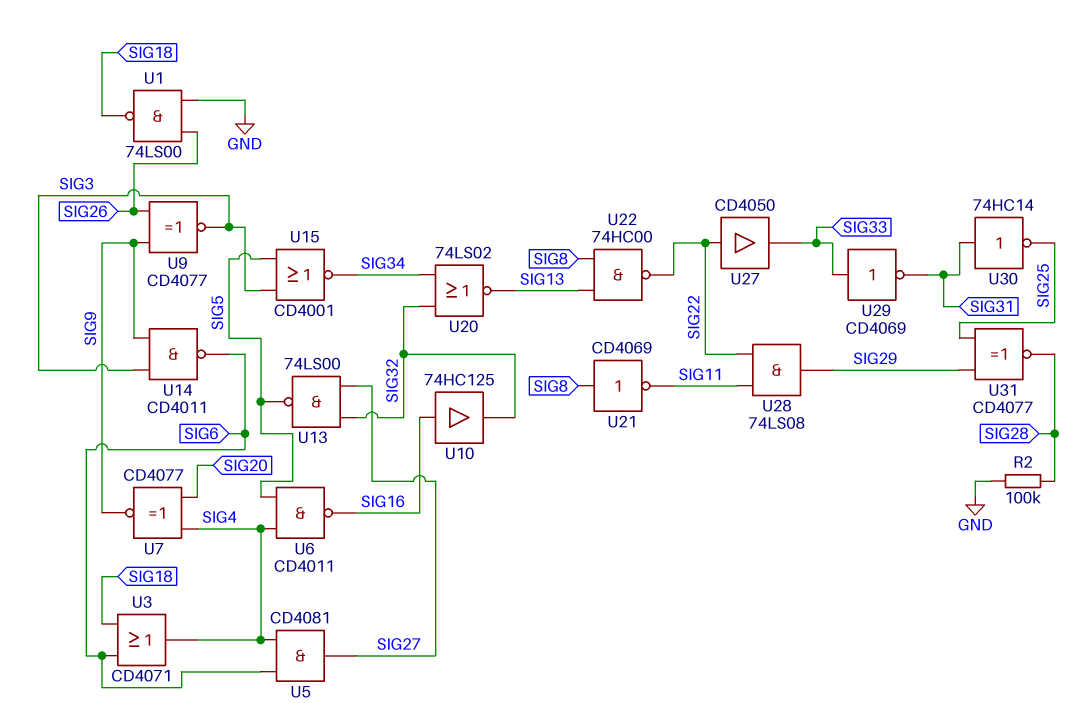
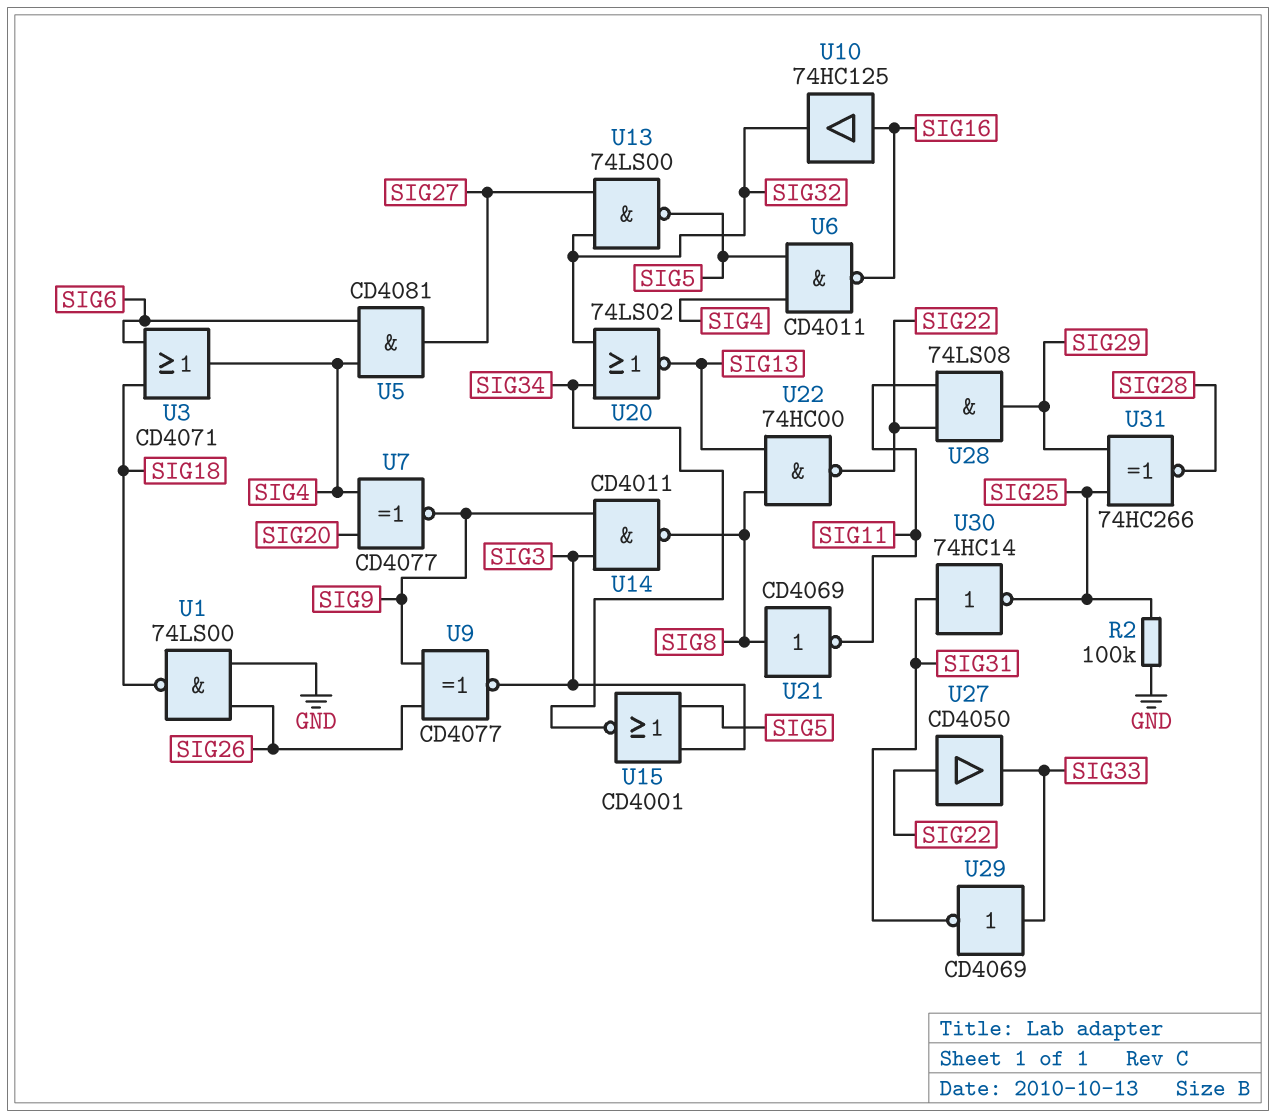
R2: 100k (GND, SIG28) -> 100k (GND, SIG25)
U14: NAND CD4011 (in SIG3, in SIG9, out SIG6) -> NAND CD4011 (in SIG3, in SIG9, out SIG8)
U31: XNOR CD4077 (in SIG25, in SIG29, out SIG28) -> XNOR 74HC266 (in SIG25, in SIG29, out SIG28)

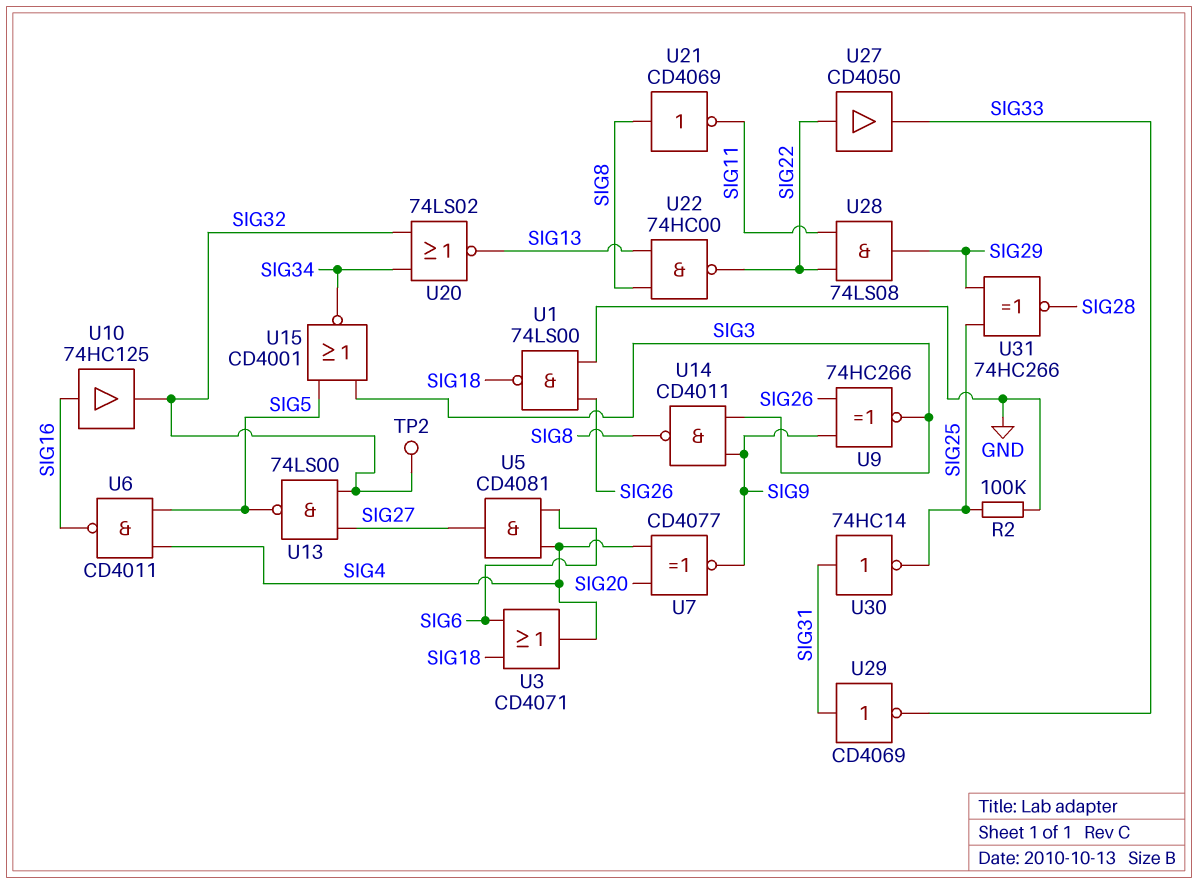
TP2: none -> test point (SIG32)
U9: XNOR CD4077 (in SIG9, in SIG26, out SIG3) -> XNOR 74HC266 (in SIG9, in SIG26, out SIG3)
U29: NOT CD4069 (in SIG33, out SIG31) -> NOT CD4069 (in SIG31, out SIG33)

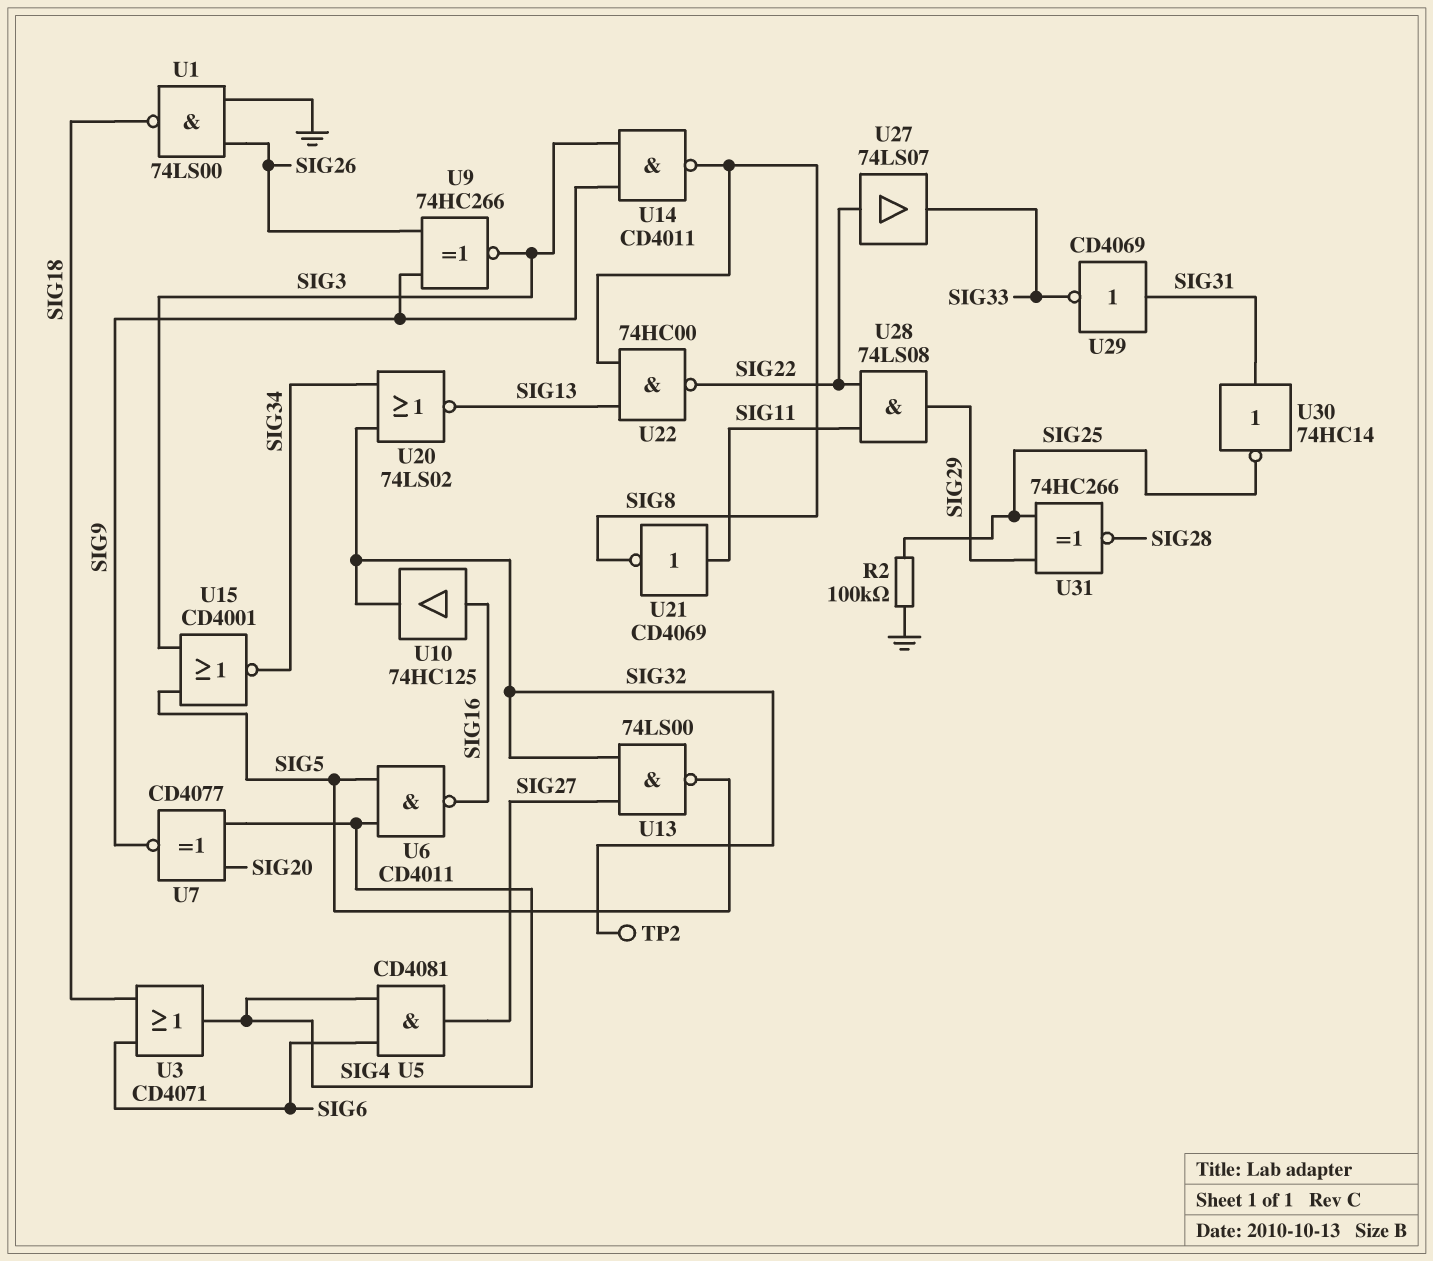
U21: NOT CD4069 (in SIG8, out SIG11) -> NOT CD4069 (in SIG11, out SIG8)
U27: buffer CD4050 (in SIG22, out SIG33) -> buffer 74LS07 (in SIG22, out SIG33)

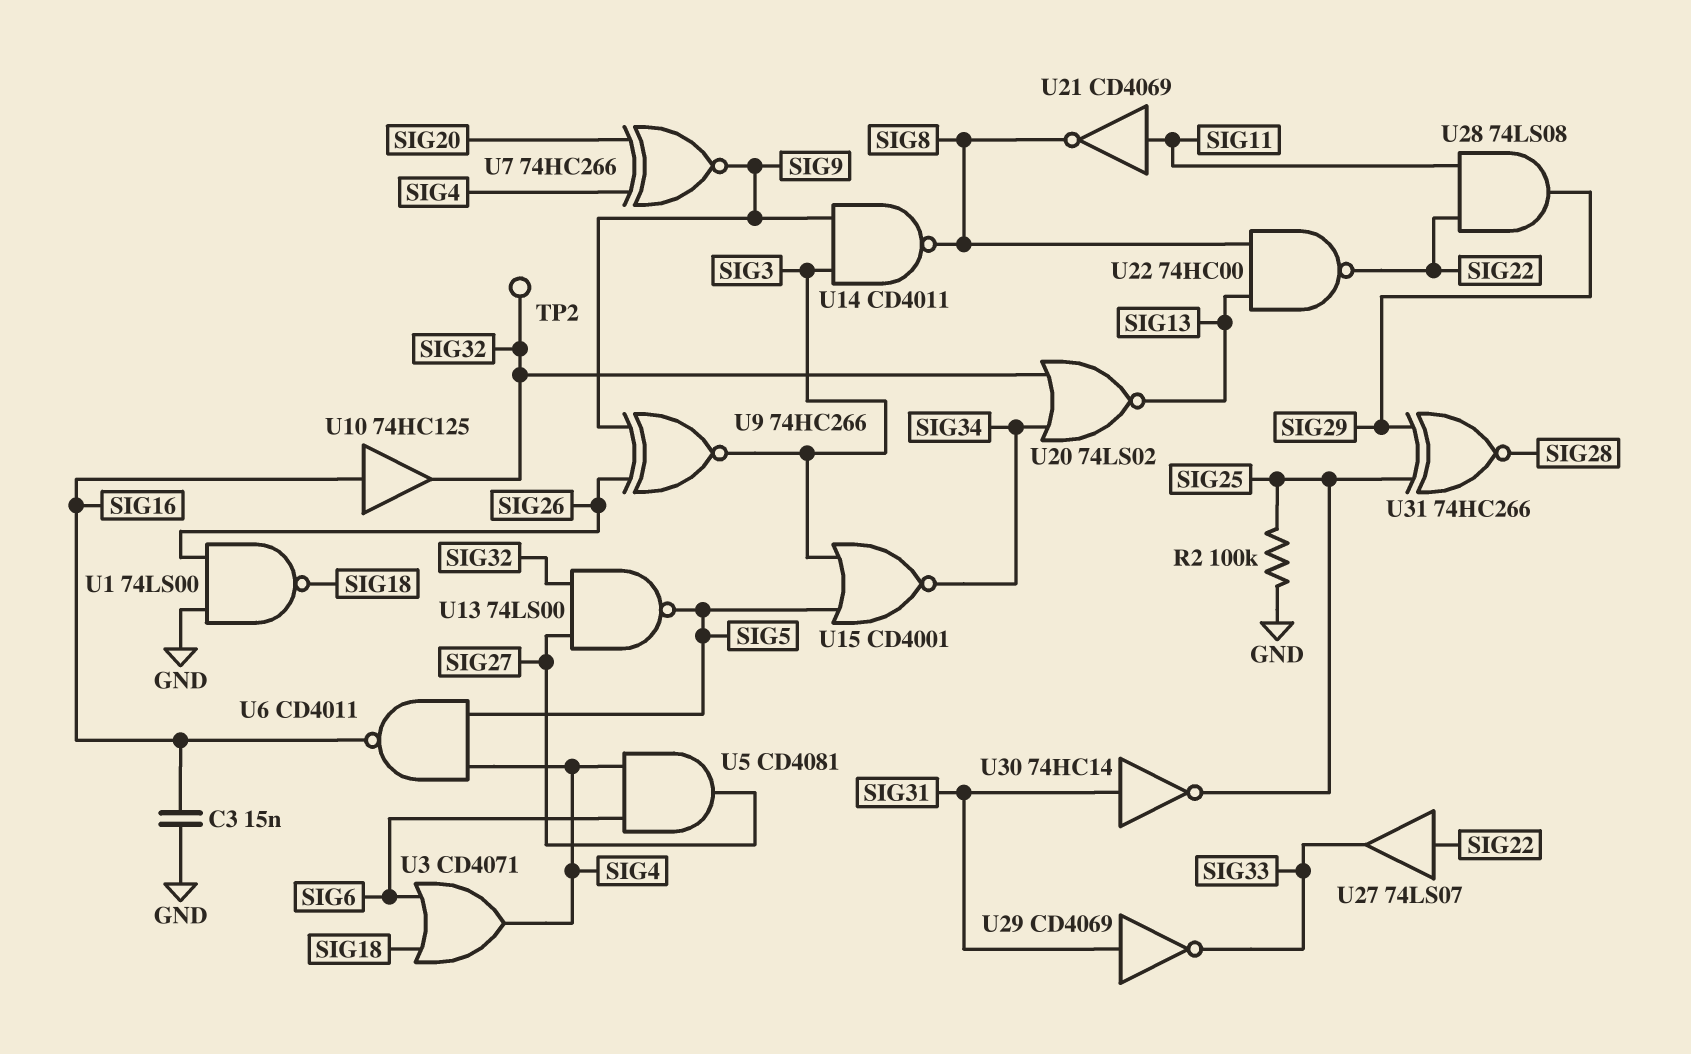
C3: none -> 15nF (GND, SIG16)
U7: XNOR CD4077 (in SIG4, in SIG20, out SIG9) -> XNOR 74HC266 (in SIG4, in SIG20, out SIG9)

